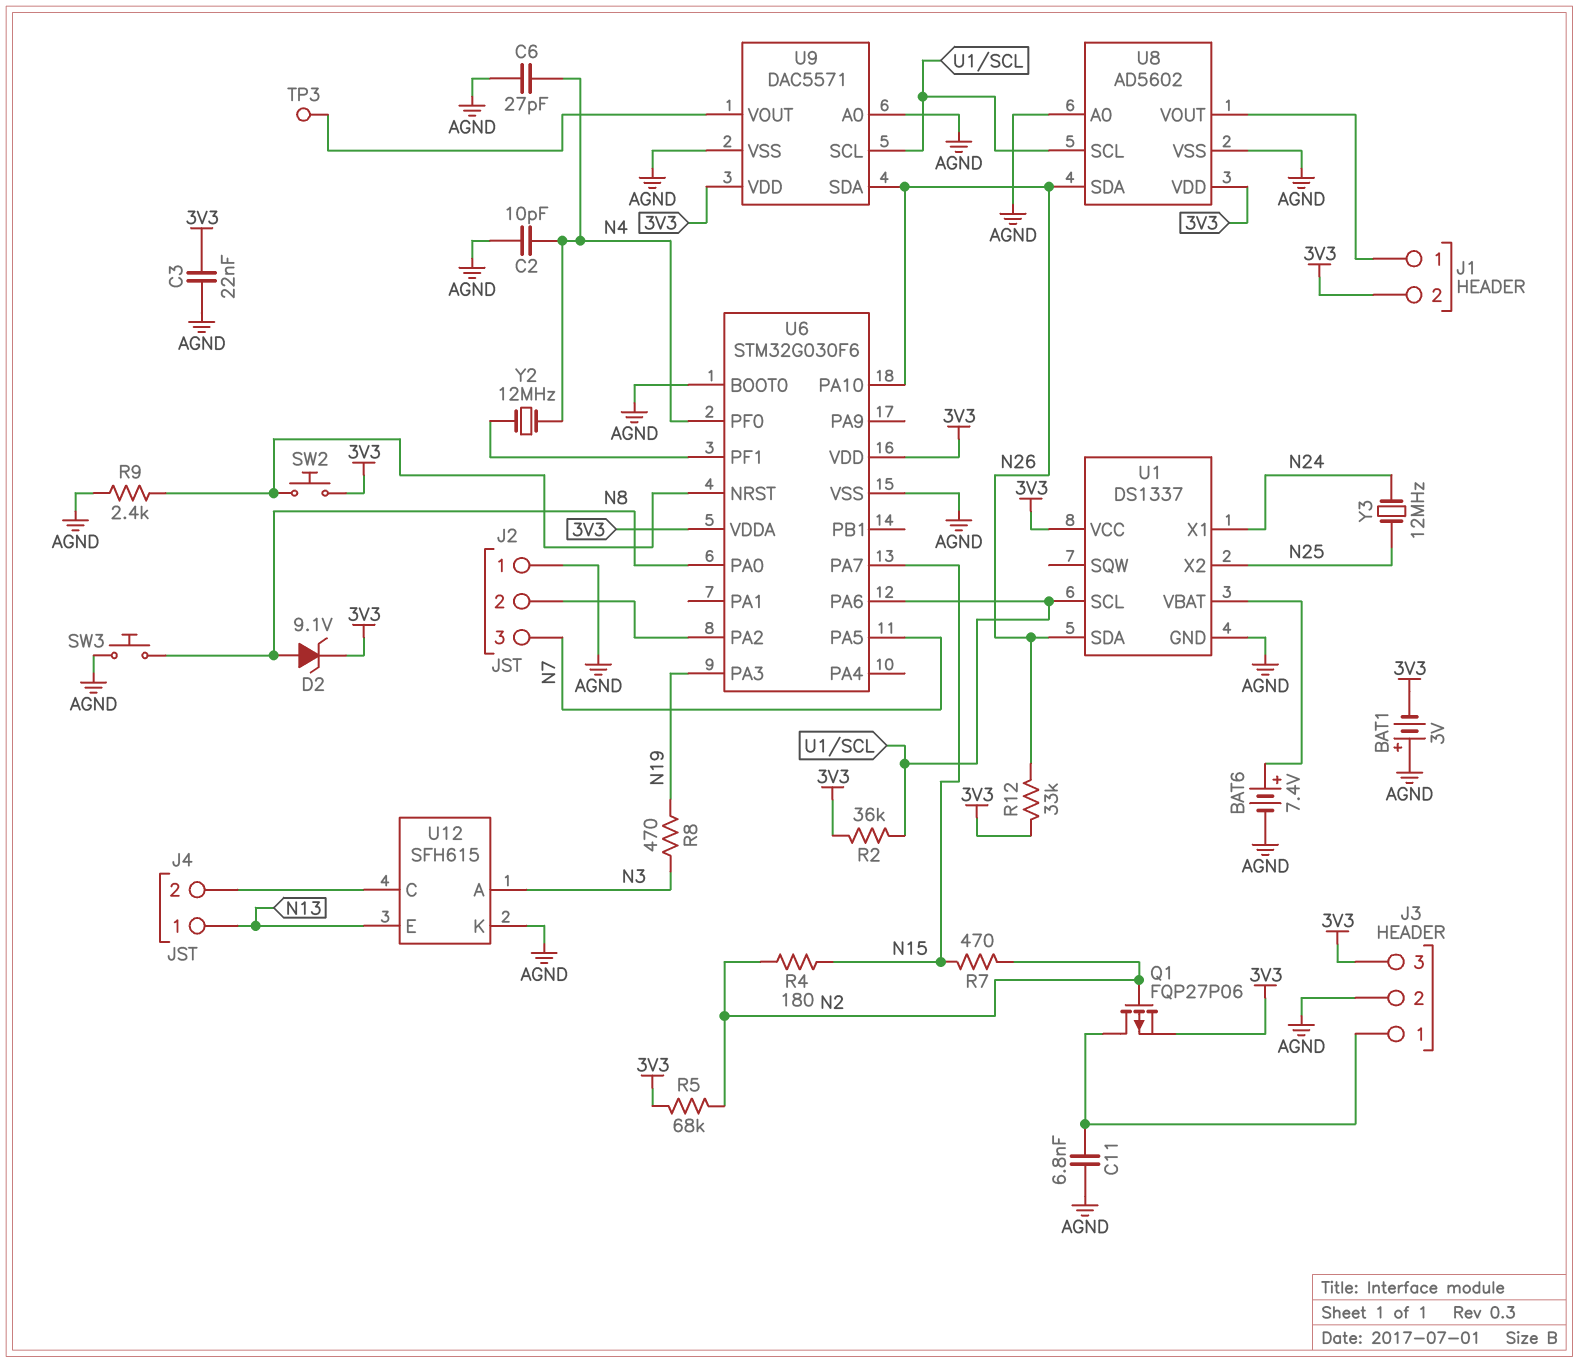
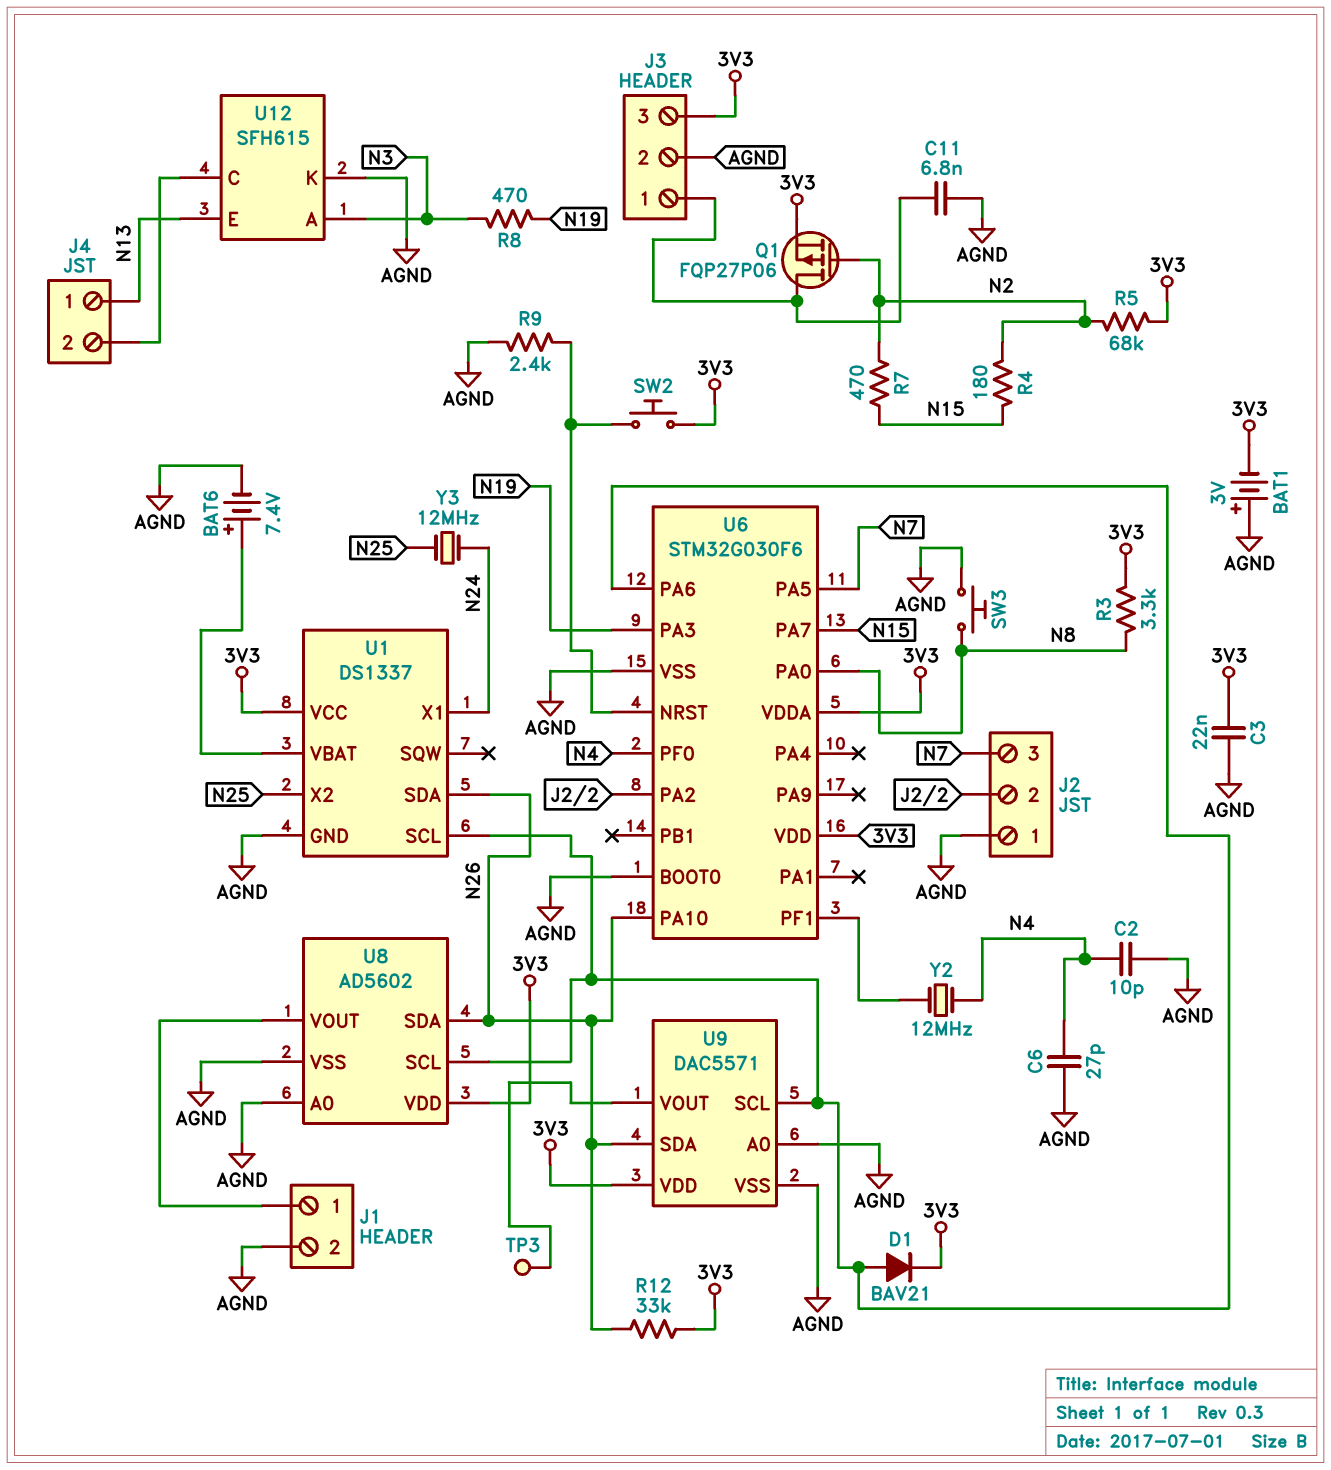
D1: none -> diode BAV21 (A U1/SCL, K 3V3)
D2: zener 9.1V (A N8, K 3V3) -> none
J1 pin 2: 3V3 -> AGND
R2: 36k (3V3, U1/SCL) -> none
R3: none -> 3.3k (3V3, N8)

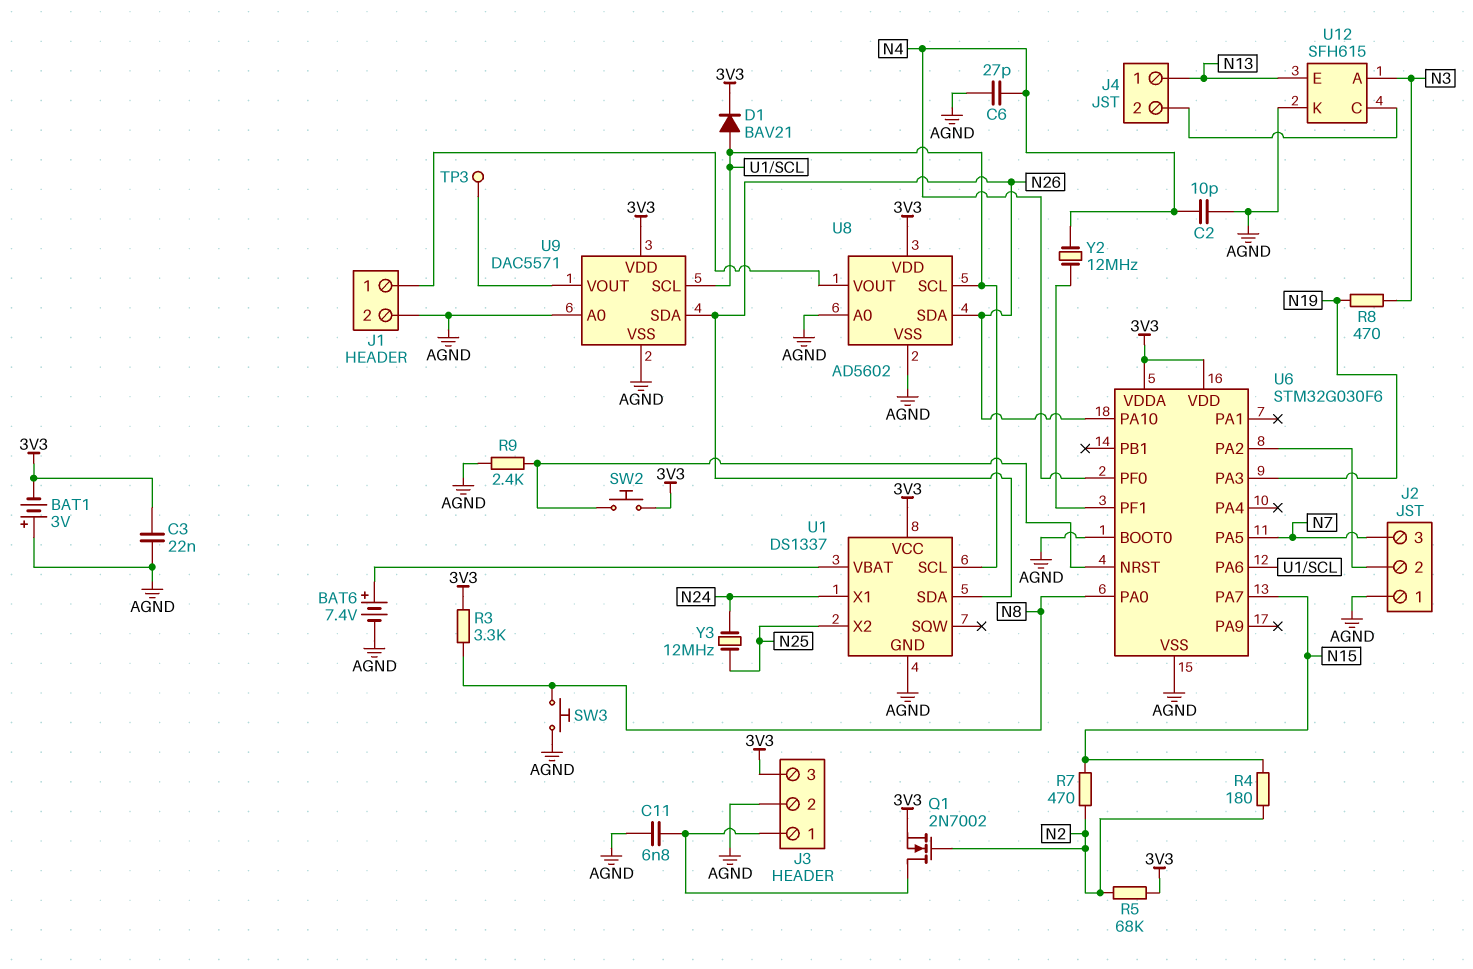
Q1: PMOS FQP27P06 (G N2, D J3/1, S 3V3) -> NMOS 2N7002 (G N2, D J3/1, S 3V3)
R12: 33k (3V3, N26) -> none

